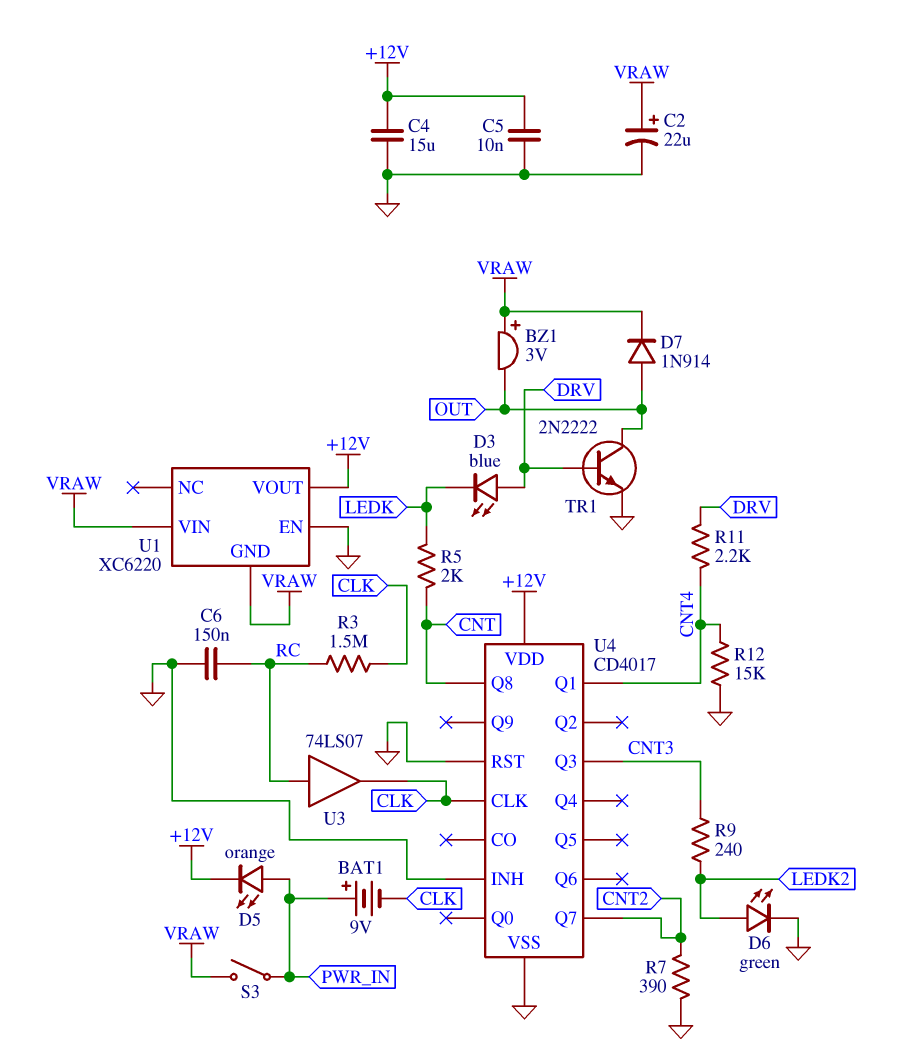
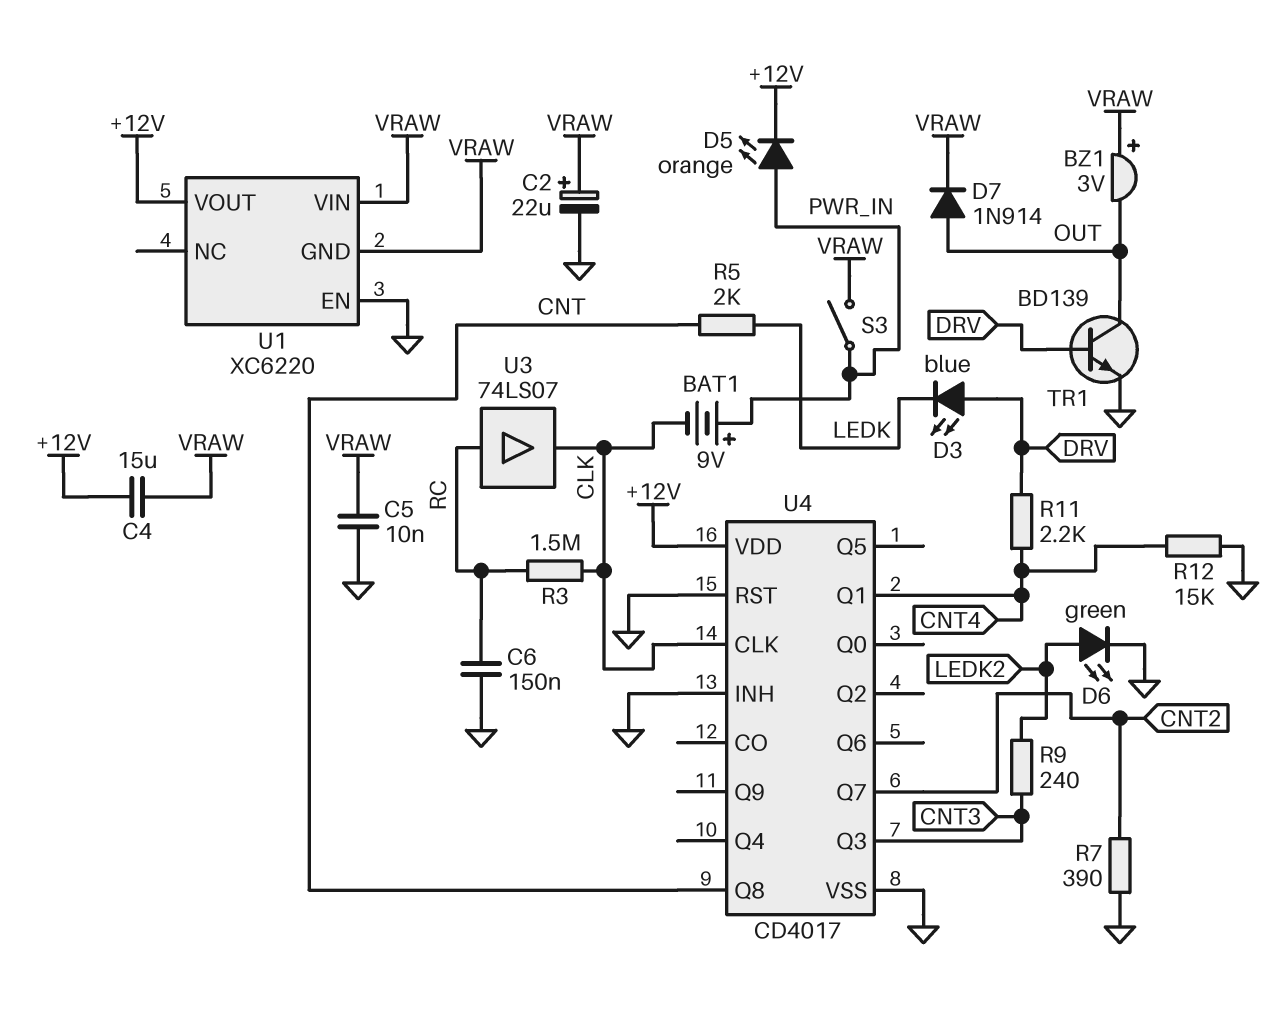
C4: 15uF (+12V, GND) -> 15uF (+12V, VRAW)
C5: 10nF (+12V, GND) -> 10nF (GND, VRAW)
TR1: NPN 2N2222 (B DRV, C OUT, E GND) -> NPN BD139 (B DRV, C OUT, E GND)

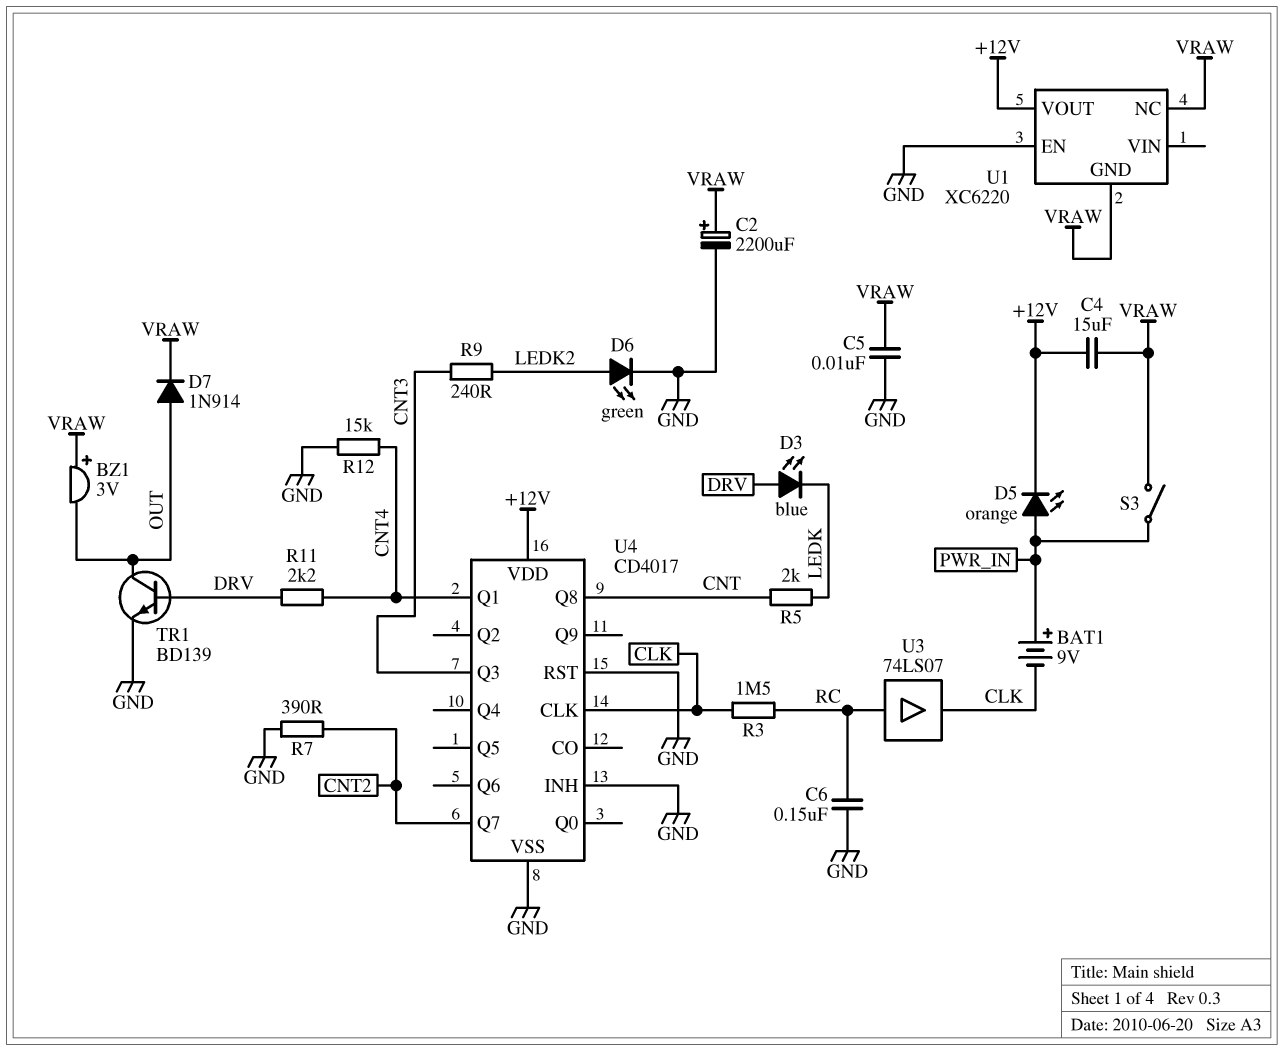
C2: 22uF (plus VRAW, minus GND) -> 2200uF (plus VRAW, minus GND)
U1 pin NC: none -> VRAW
U1 pin VIN: VRAW -> none

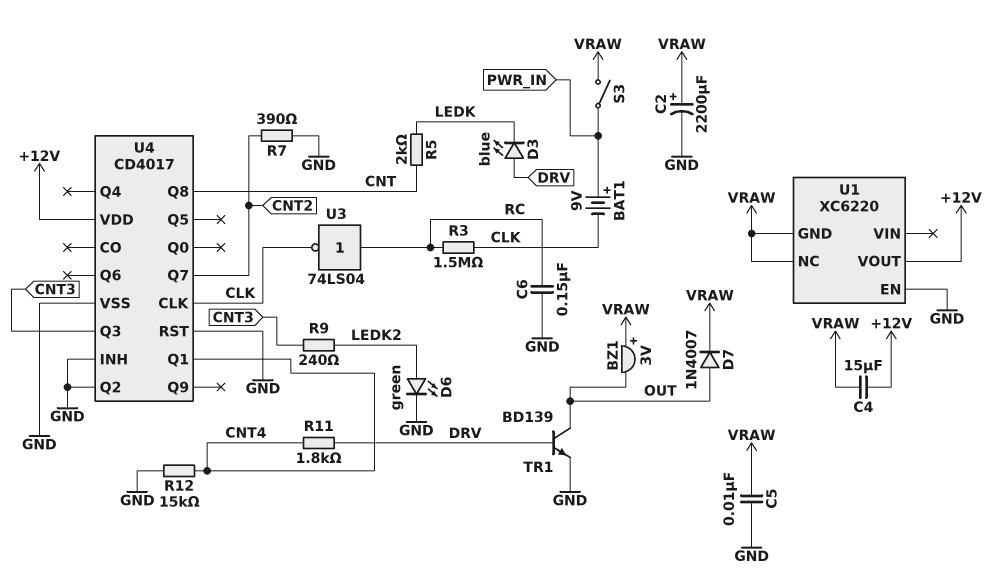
D5: LED orange (A PWR_IN, K +12V) -> none
D7: diode 1N914 (A OUT, K VRAW) -> diode 1N4007 (A OUT, K VRAW)
R11: 2.2k (CNT4, DRV) -> 1.8k (CNT4, DRV)
U3: buffer 74LS07 (in RC, out CLK) -> NOT 74LS04 (in RC, out CLK)
U4 pin Q2: none -> GND

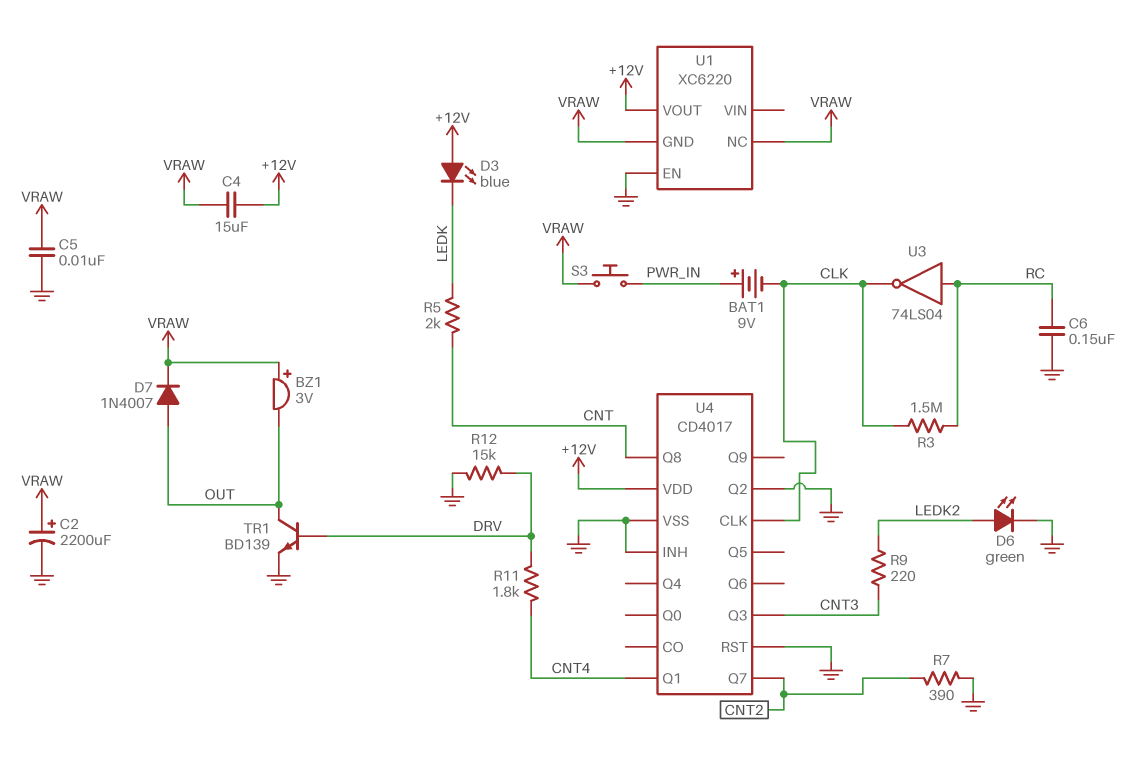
D3: LED blue (A DRV, K LEDK) -> LED blue (A +12V, K LEDK)
R9: 240 (CNT3, LEDK2) -> 220 (CNT3, LEDK2)
R12: 15k (CNT4, GND) -> 15k (DRV, GND)
S3: switch (PWR_IN, VRAW) -> button (PWR_IN, VRAW)

